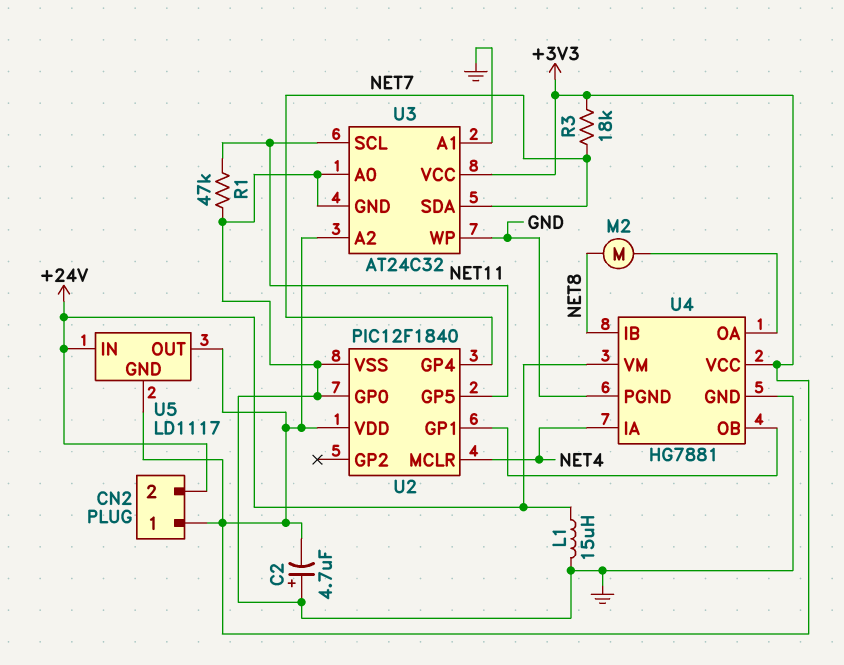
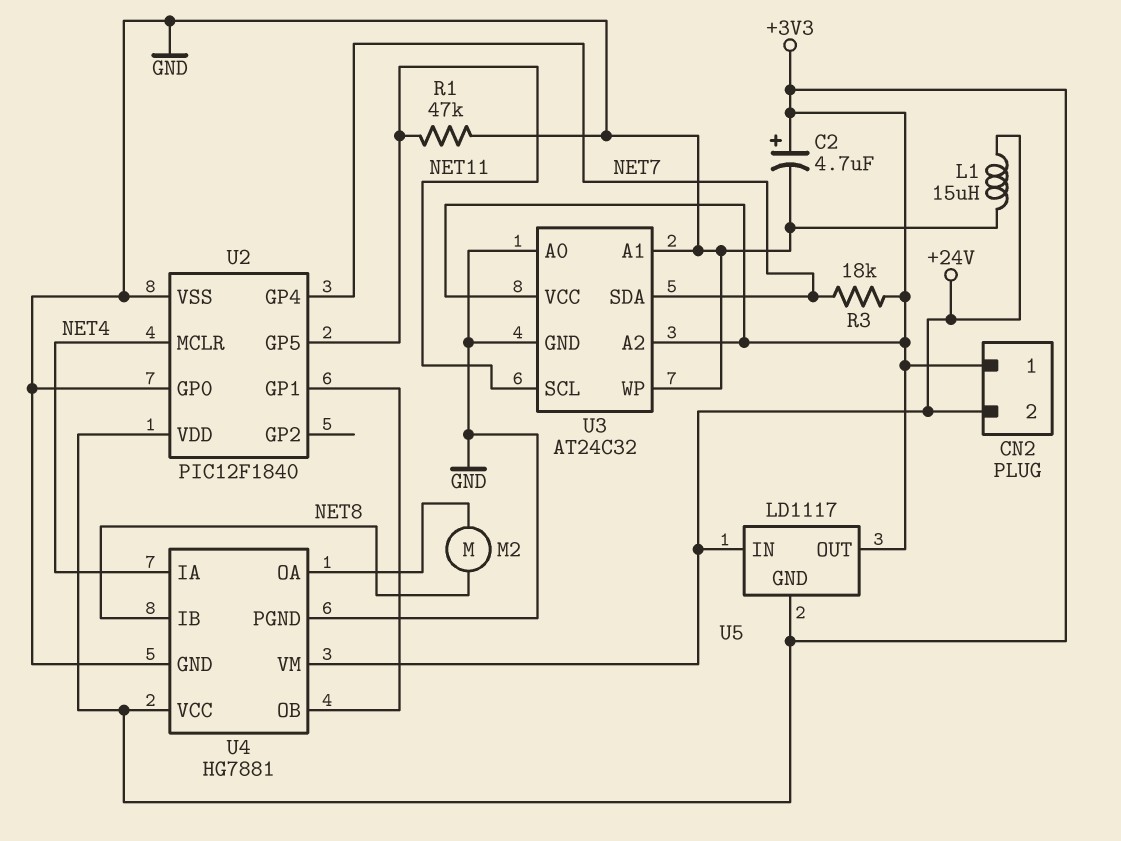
C2: 4.7uF (plus GND, minus +3V3) -> 4.7uF (plus +3V3, minus GND)

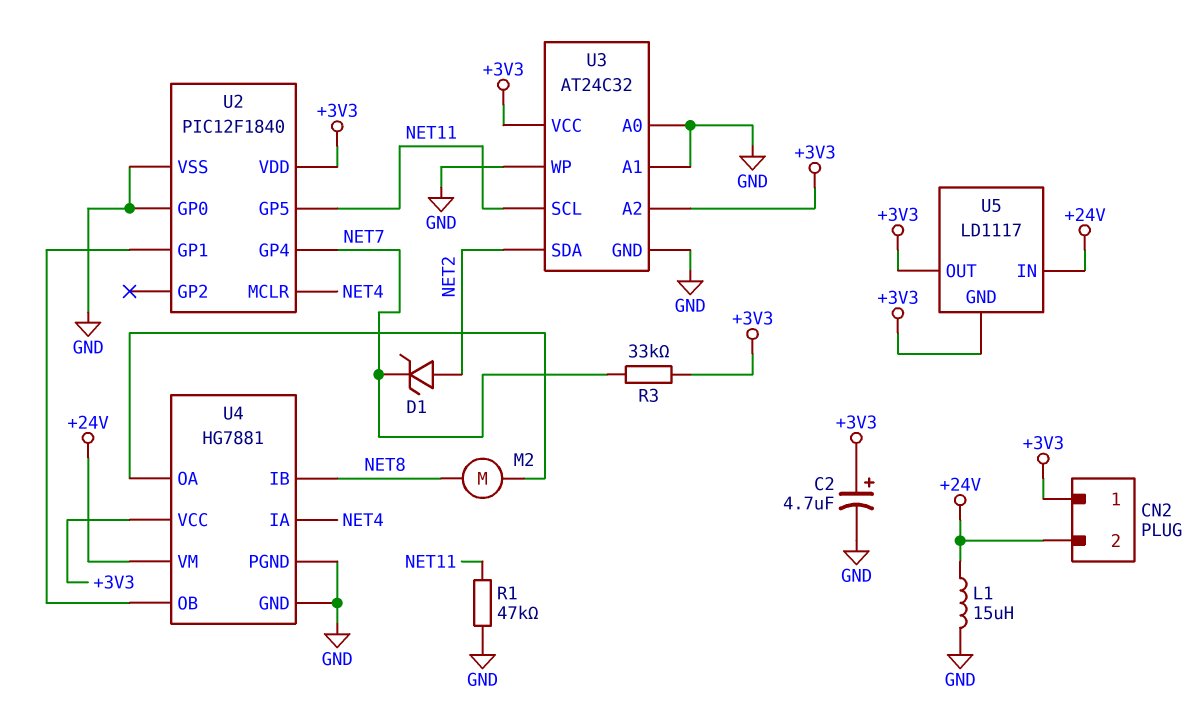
D1: none -> zener (A NET2, K NET7)
R3: 18k (+3V3, NET7) -> 33k (+3V3, NET7)
U3 pin SDA: NET7 -> NET2

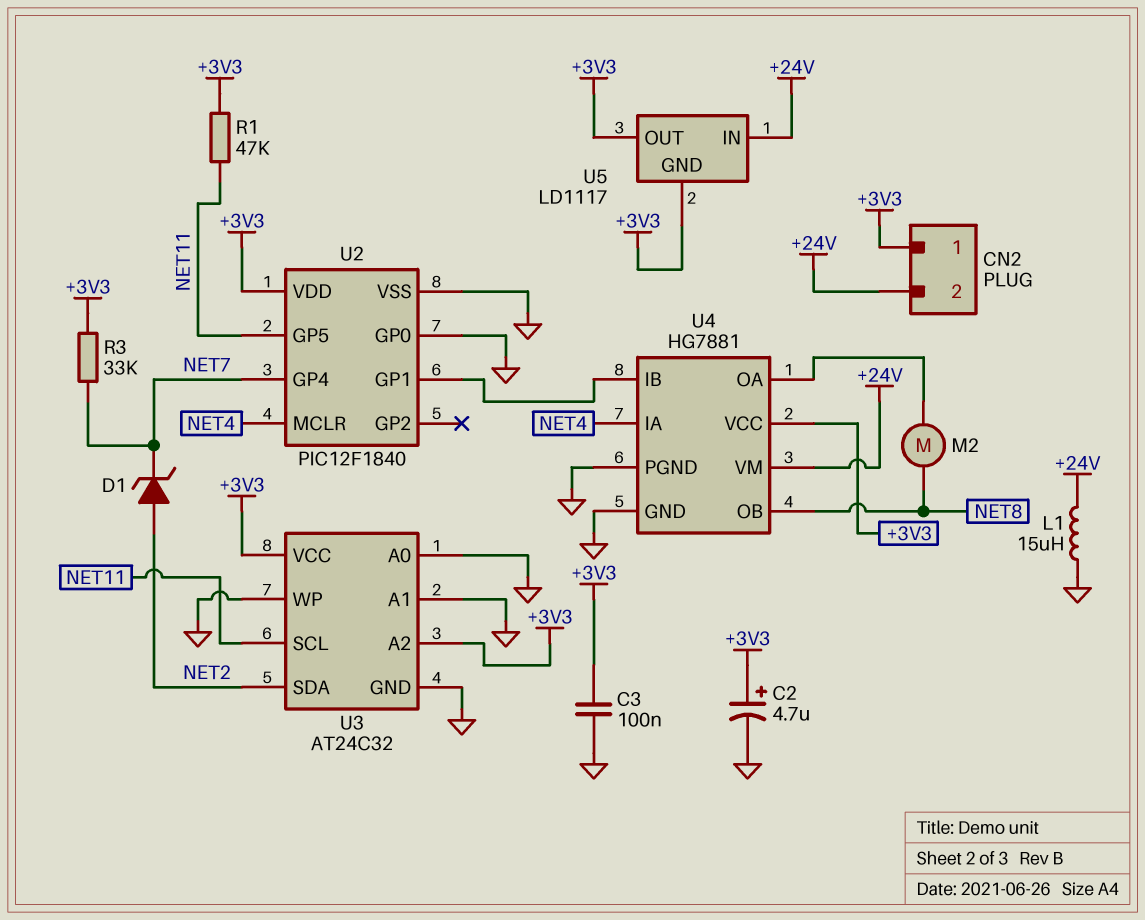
C3: none -> 100nF (+3V3, GND)
R1: 47k (GND, NET11) -> 47k (+3V3, NET11)
U4 pin IB: NET8 -> U2/GP1
U4 pin OB: U2/GP1 -> NET8

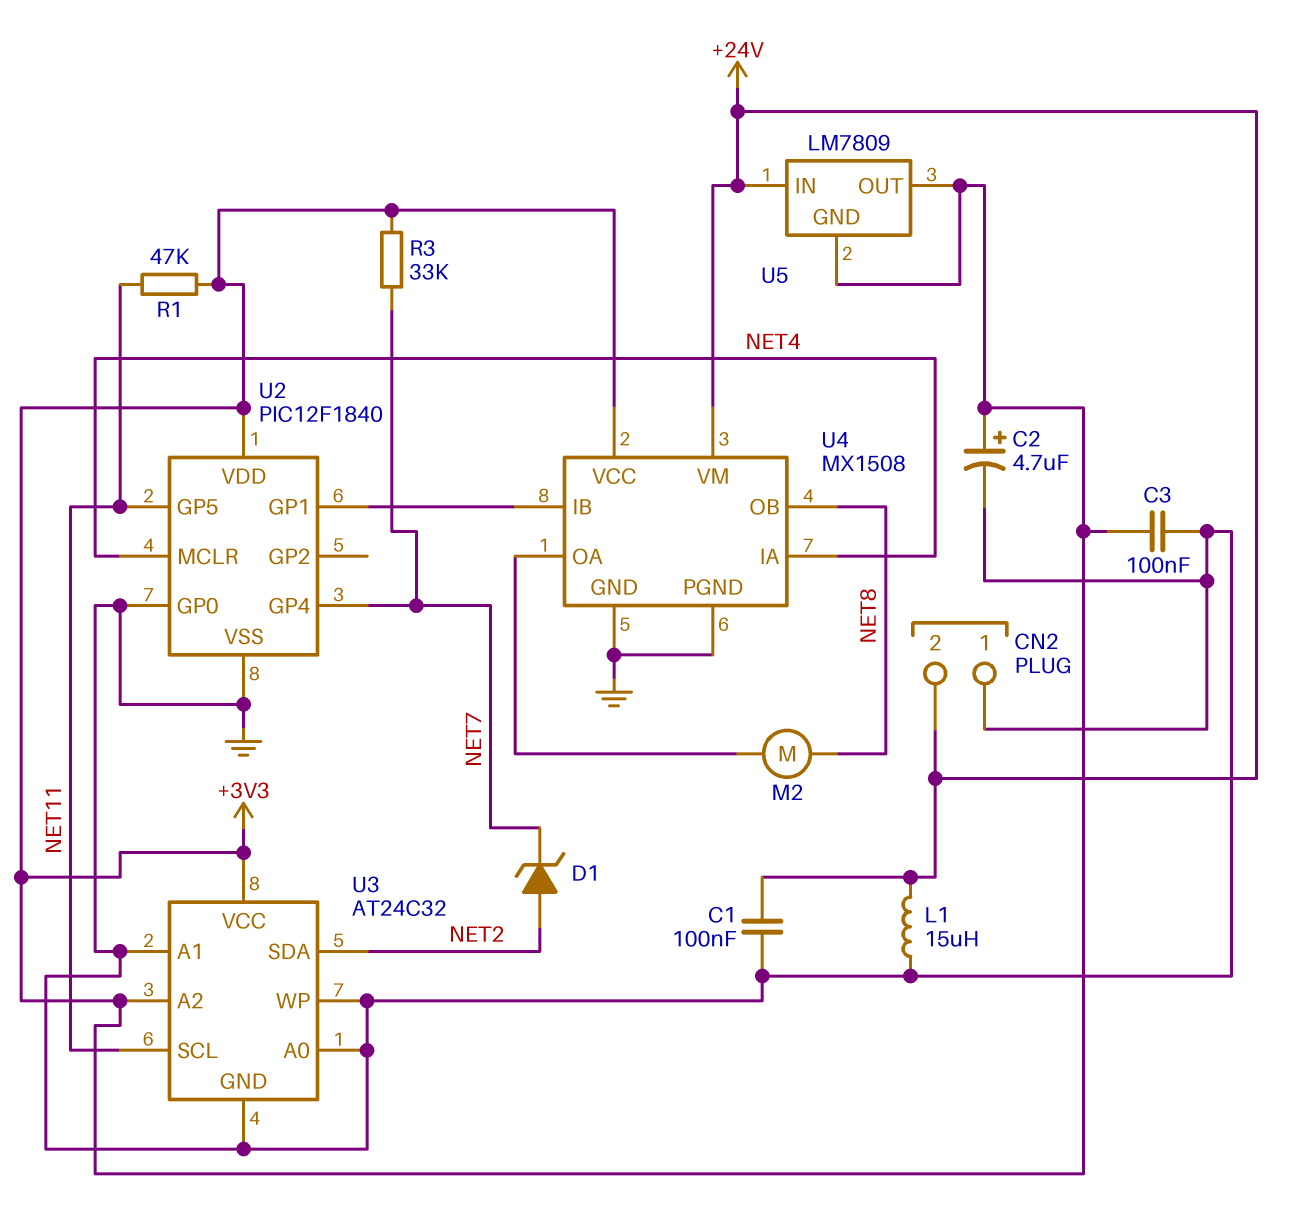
C1: none -> 100nF (+24V, GND)
CN2 pin 1: +3V3 -> GND
U4: HG7881 -> MX1508
U5: LD1117 -> LM7809

